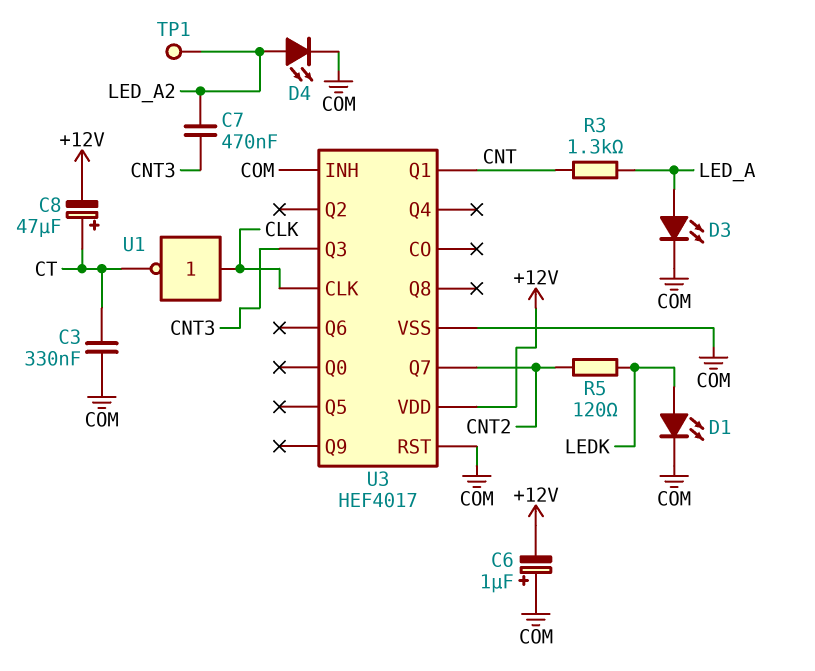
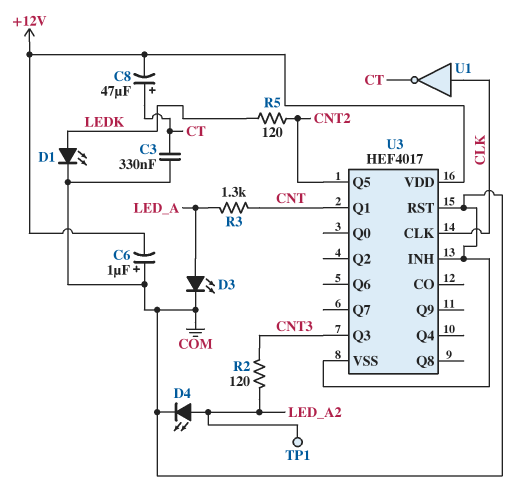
C7: 470nF (CNT3, LED_A2) -> none
R2: none -> 120 (CNT3, LED_A2)
U3 pin Q5: none -> CNT2
U3 pin Q7: CNT2 -> none

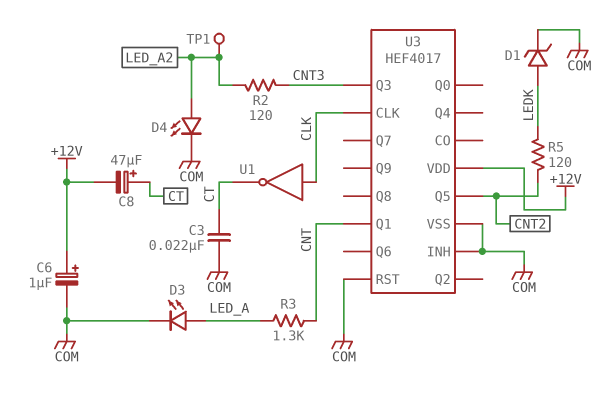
C3: 330nF (COM, CT) -> 22nF (COM, CT)
C6: 1uF (plus COM, minus +12V) -> 1uF (plus +12V, minus COM)
D1: LED (A LEDK, K COM) -> zener (A LEDK, K COM)

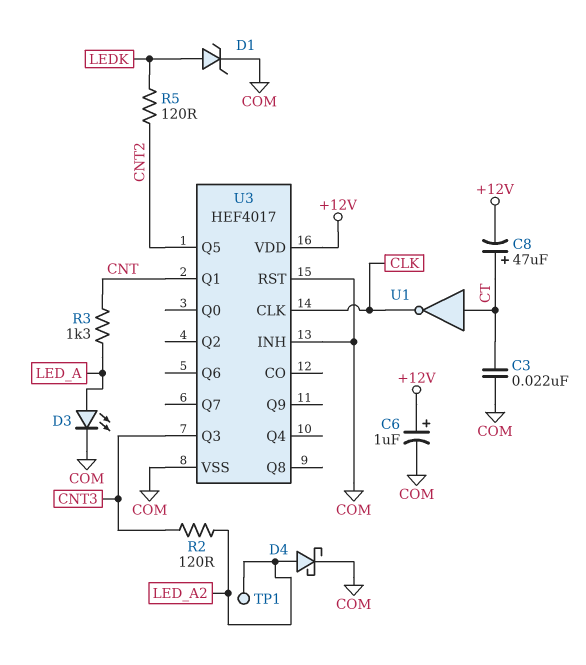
D4: LED (A LED_A2, K COM) -> schottky (A LED_A2, K COM)
U1: NOT (in CLK, out CT) -> NOT (in CT, out CLK)

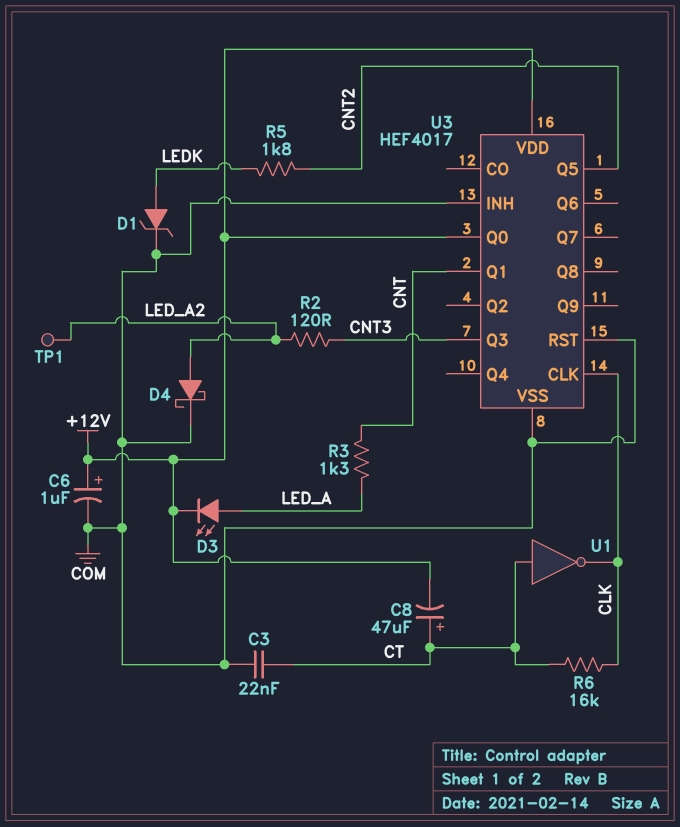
D3: LED (A LED_A, K COM) -> LED (A LED_A, K +12V)
R5: 120 (CNT2, LEDK) -> 1.8k (CNT2, LEDK)
R6: none -> 16k (CLK, CT)
U3 pin Q0: none -> +12V

